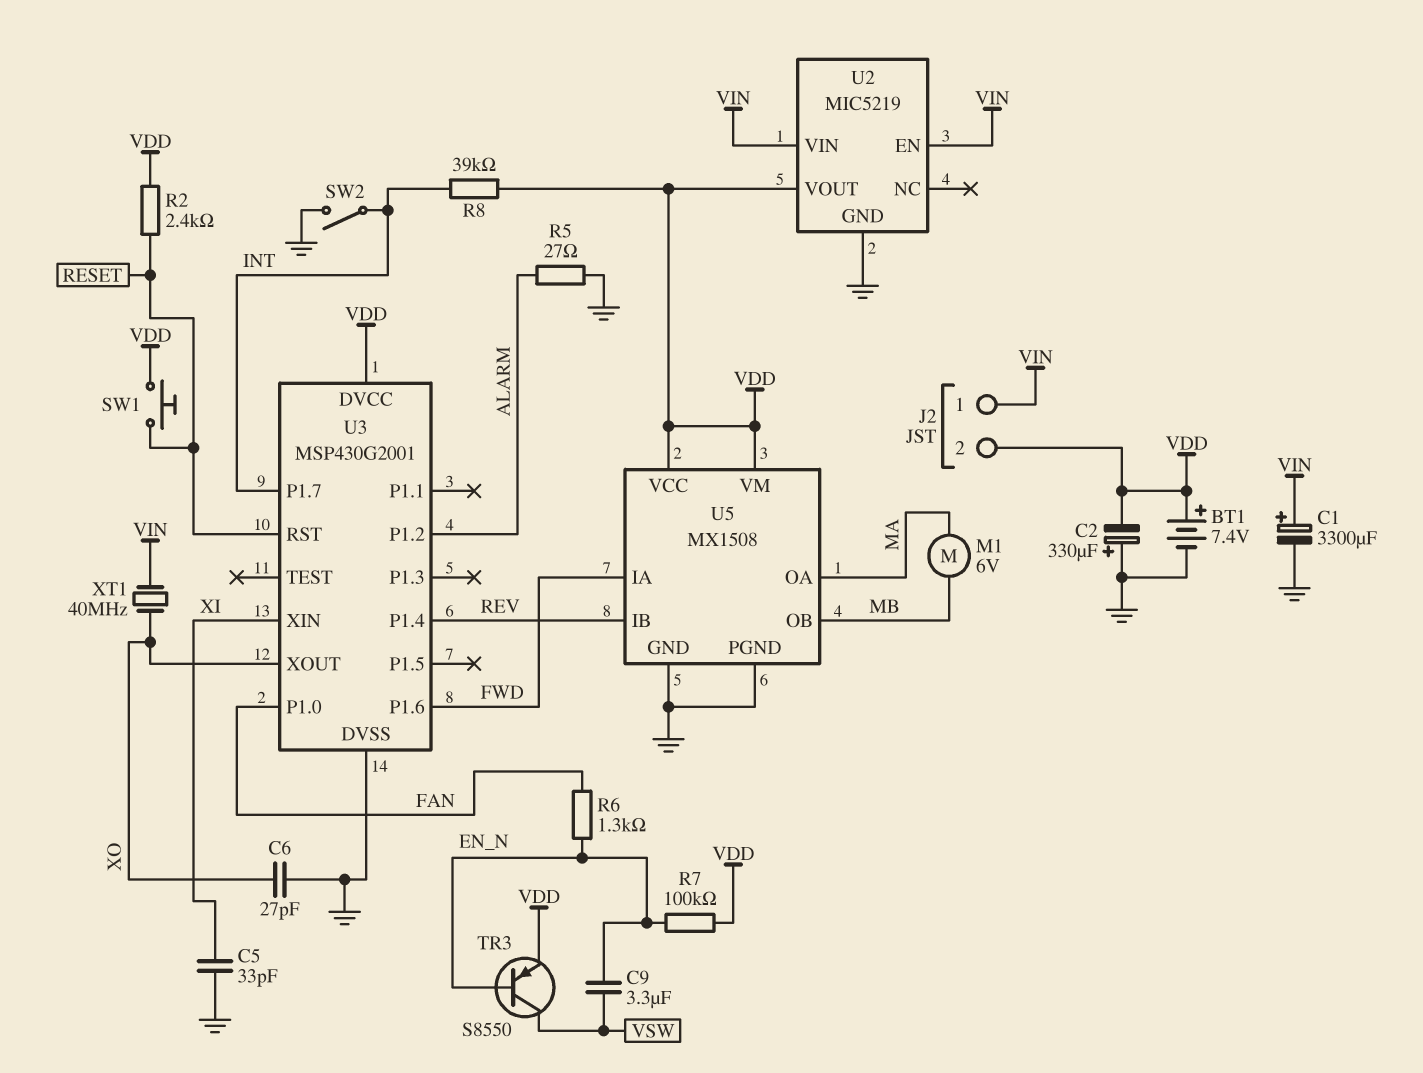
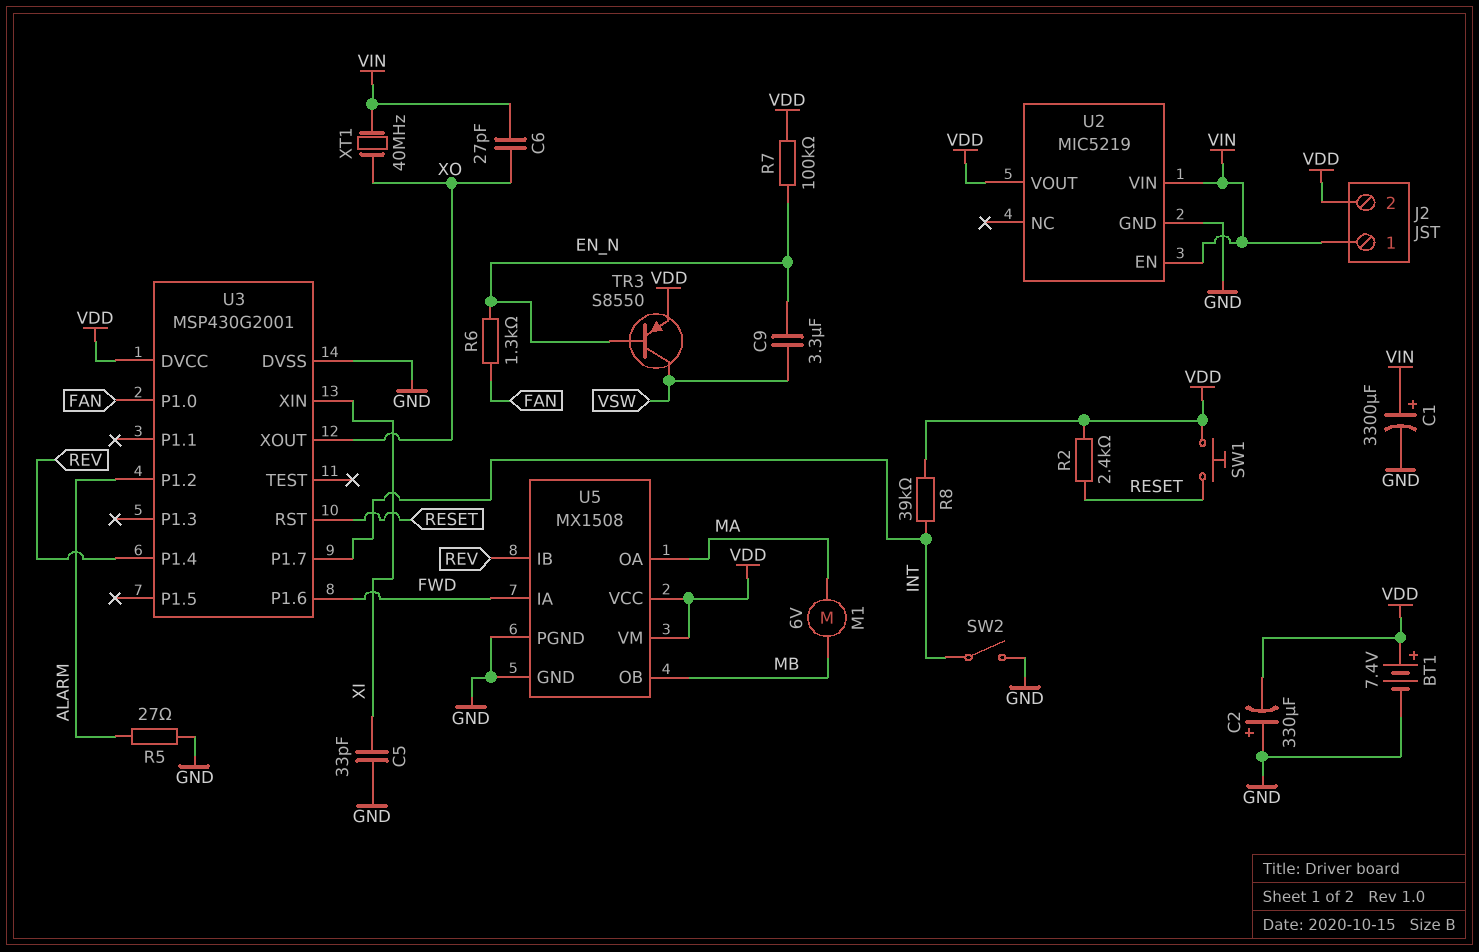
C6: 27pF (GND, XO) -> 27pF (VIN, XO)

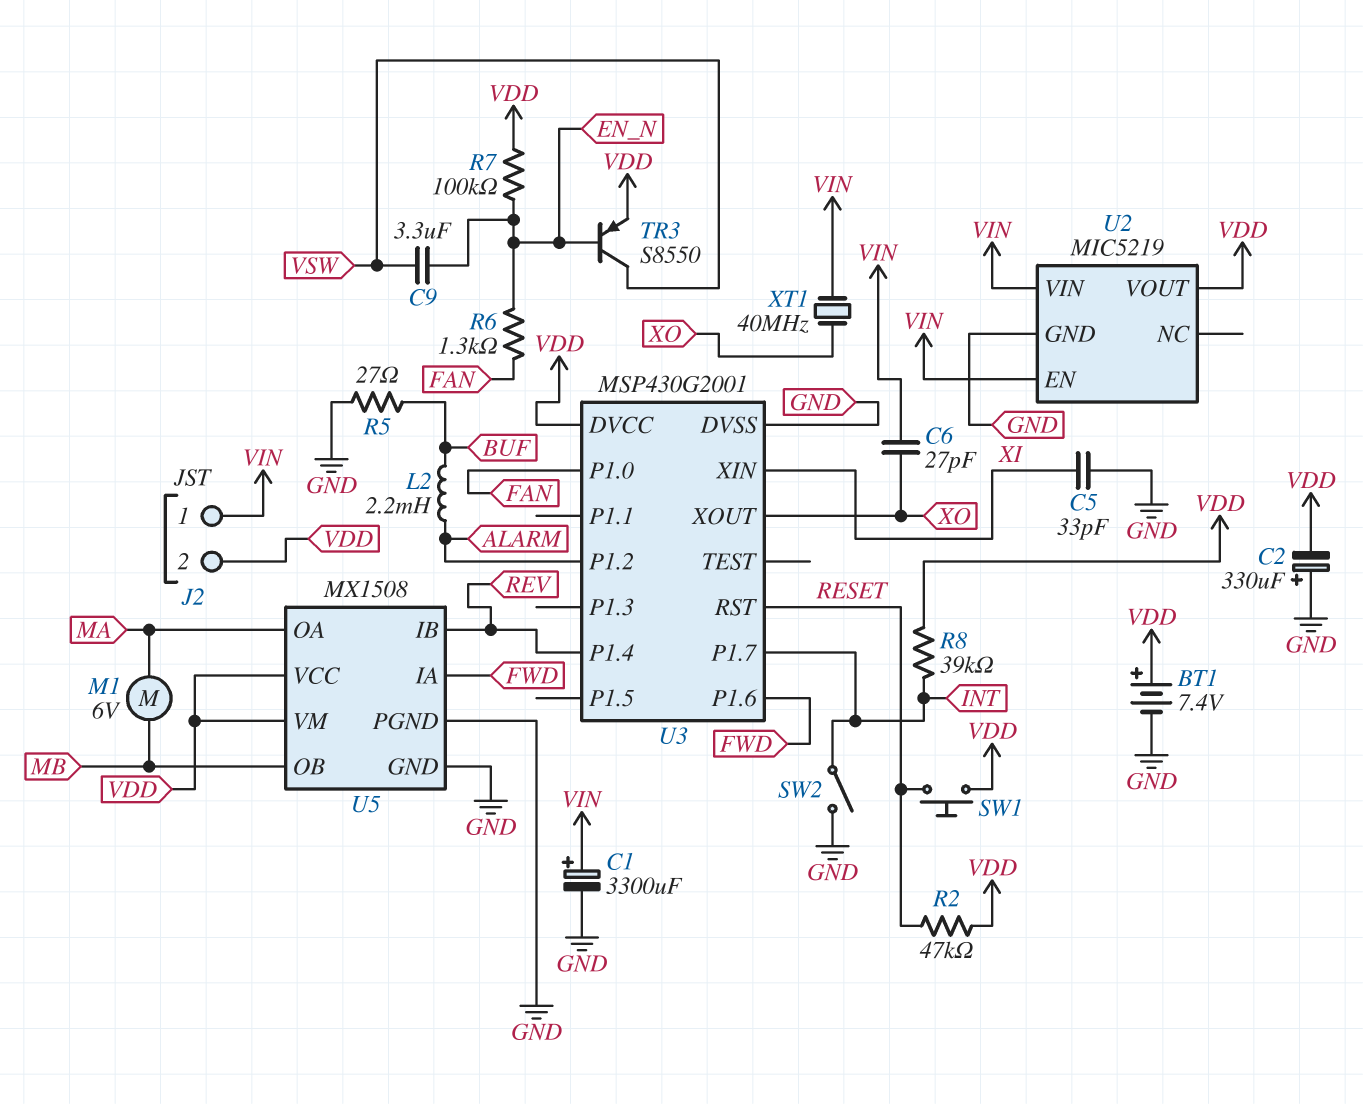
L2: none -> 2.2mH (ALARM, BUF)
R2: 2.4k (RESET, VDD) -> 47k (RESET, VDD)
R5: 27 (ALARM, GND) -> 27 (BUF, GND)

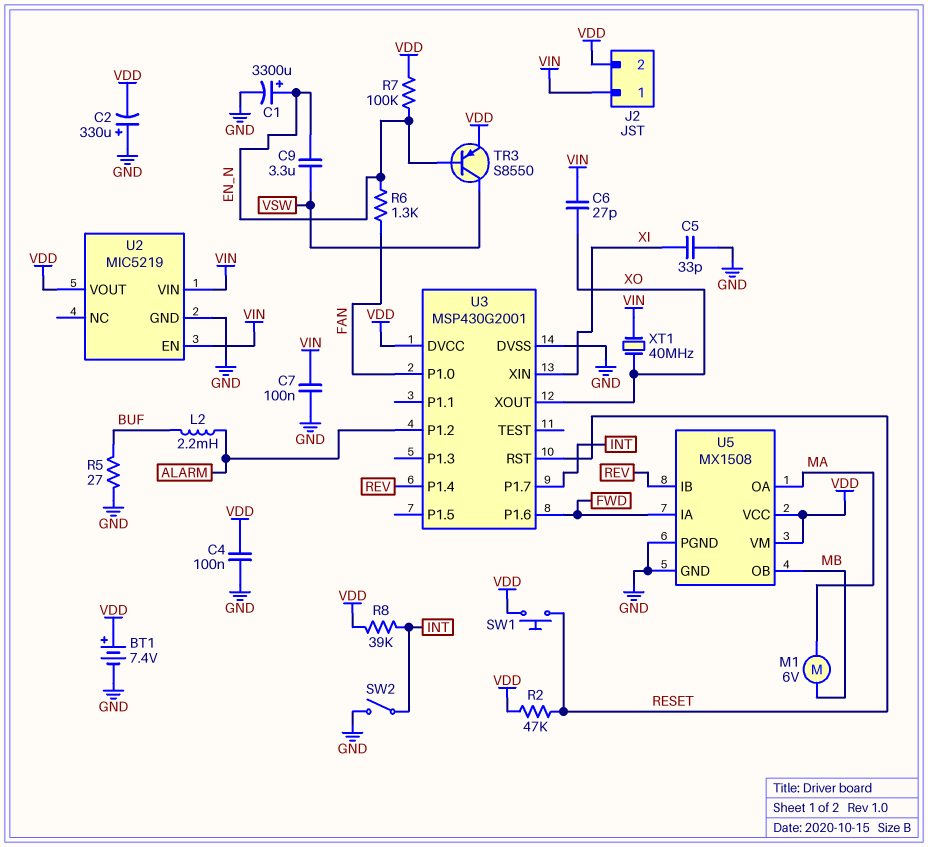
C1: 3300uF (plus VIN, minus GND) -> 3300uF (plus EN_N, minus GND)
C4: none -> 100nF (GND, VDD)
C7: none -> 100nF (GND, VIN)

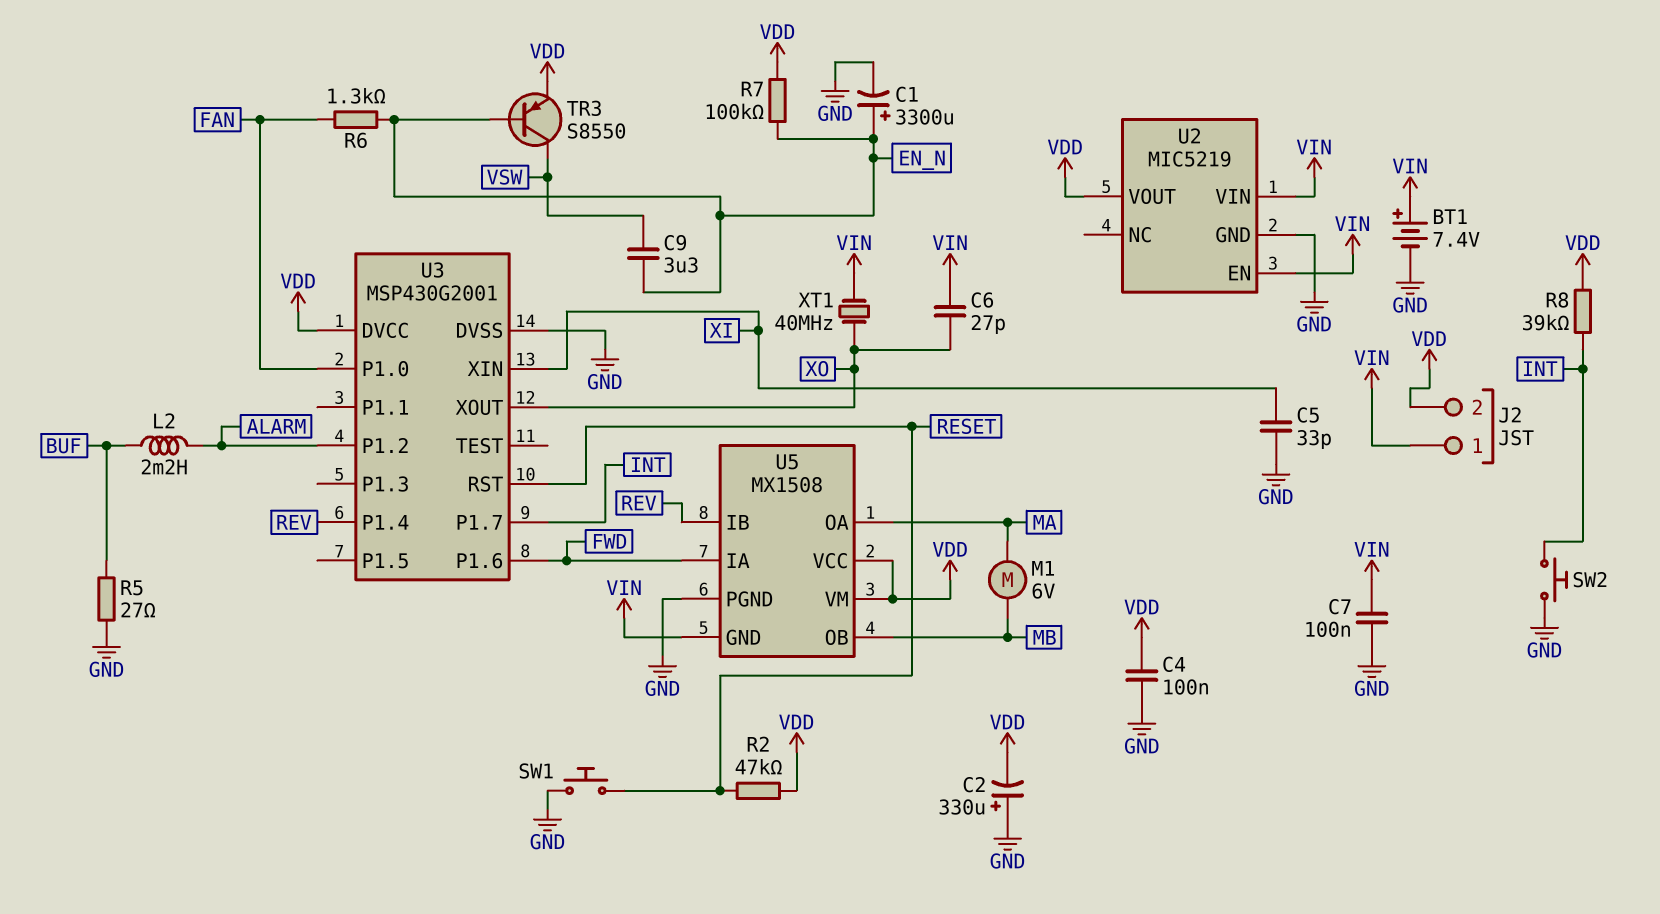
BT1: 7.4V (plus VDD, minus GND) -> 7.4V (plus VIN, minus GND)
SW1: button (RESET, VDD) -> button (GND, RESET)
SW2: switch (GND, INT) -> button (GND, INT)
U5 pin GND: GND -> VIN

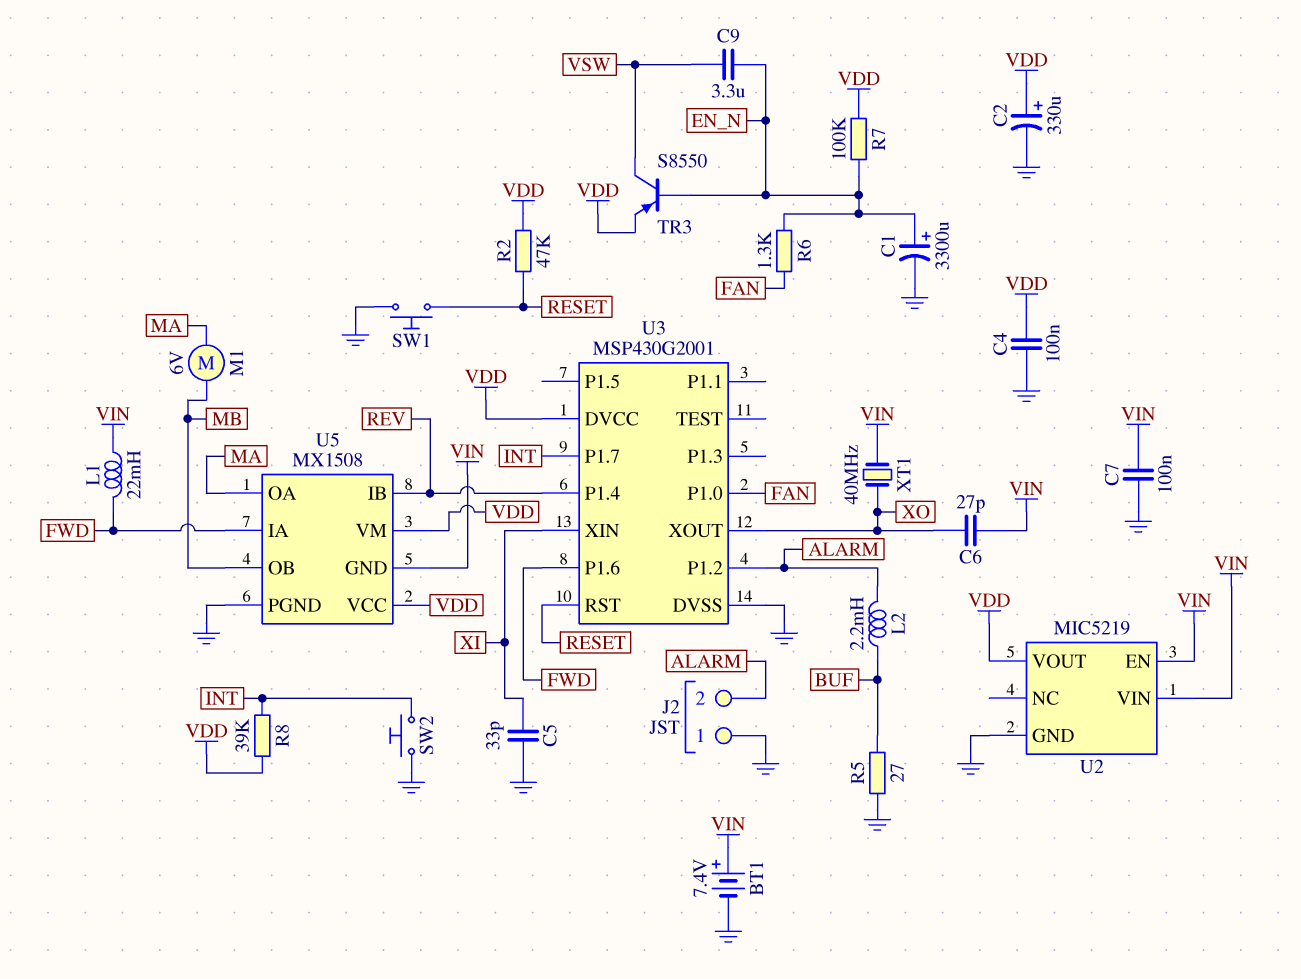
C2: 330uF (plus GND, minus VDD) -> 330uF (plus VDD, minus GND)
J2 pin 1: VIN -> GND
J2 pin 2: VDD -> ALARM
L1: none -> 22mH (FWD, VIN)

